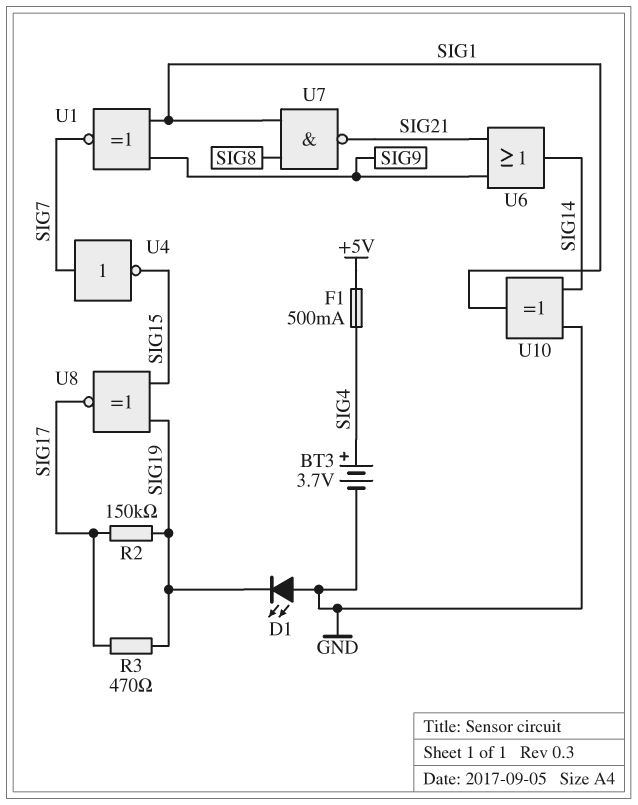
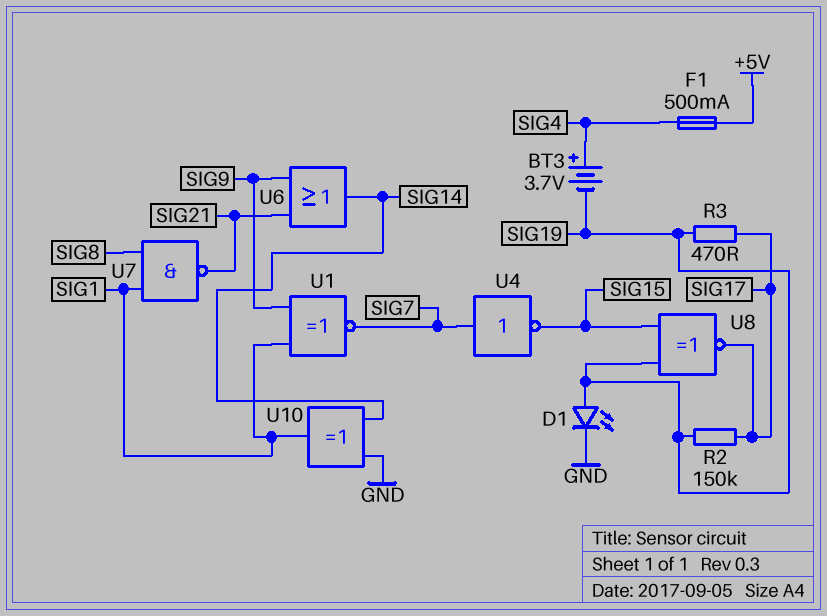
BT3: 3.7V (plus SIG4, minus GND) -> 3.7V (plus SIG4, minus SIG19)
D1: LED (A GND, K SIG19) -> LED (A SIG19, K GND)

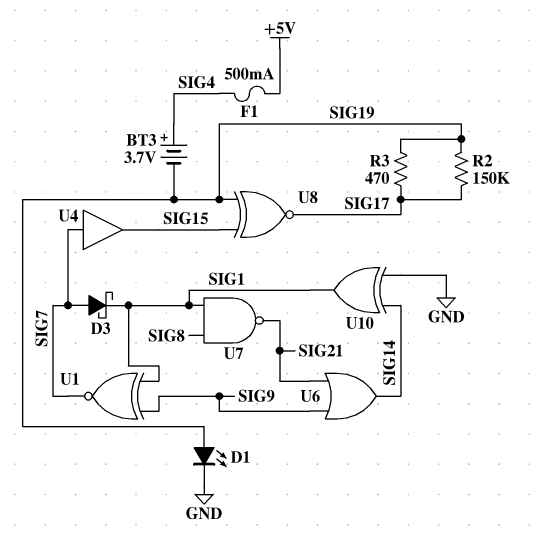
D3: none -> schottky (A SIG7, K SIG1)
U4: NOT (in SIG7, out SIG15) -> buffer (in SIG7, out SIG15)

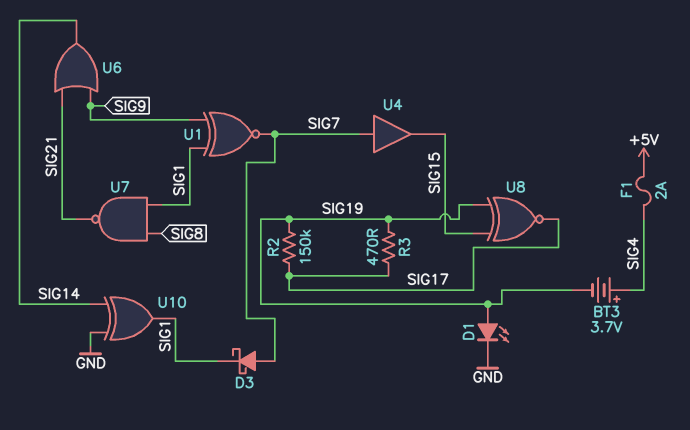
F1: 500mA (+5V, SIG4) -> 2A (+5V, SIG4)

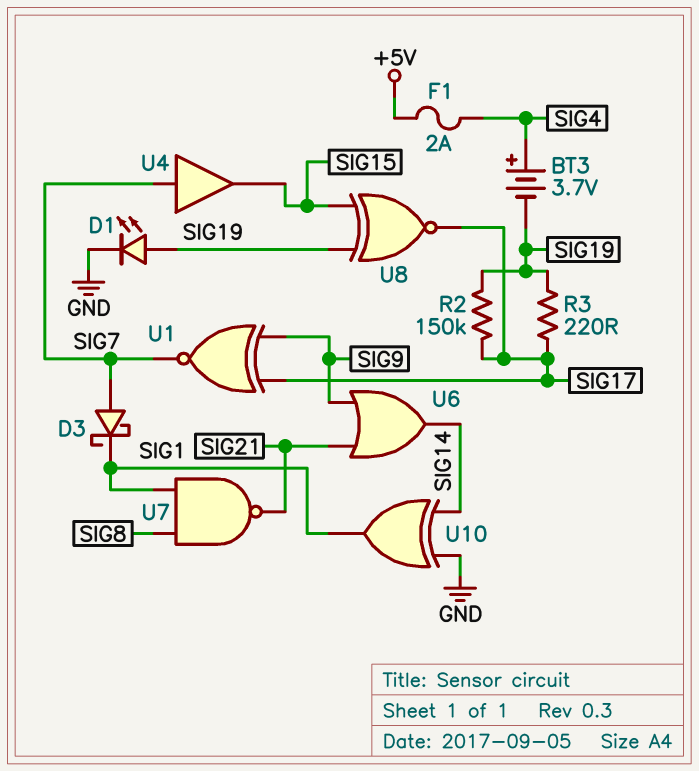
R3: 470 (SIG17, SIG19) -> 220 (SIG17, SIG19)
U1: XNOR (in SIG1, in SIG9, out SIG7) -> XNOR (in SIG9, in SIG17, out SIG7)

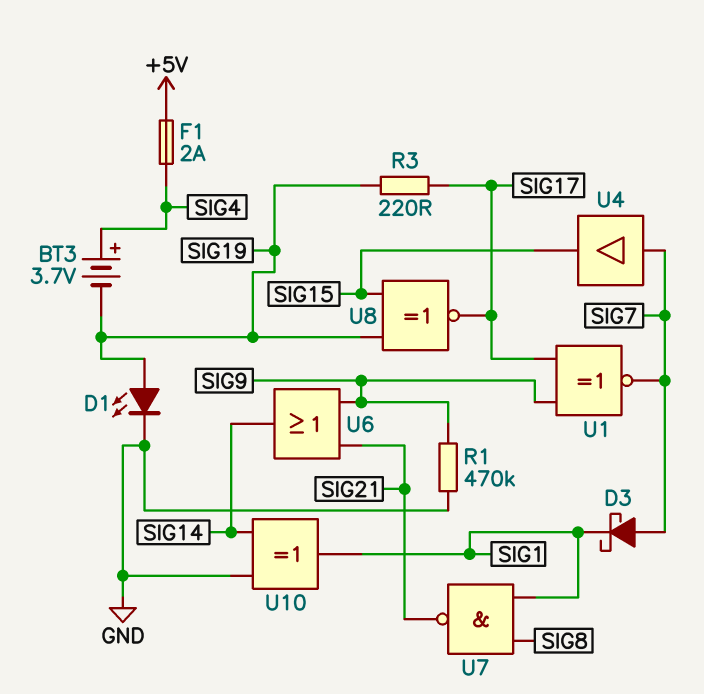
R1: none -> 470k (GND, SIG9)
R2: 150k (SIG17, SIG19) -> none

